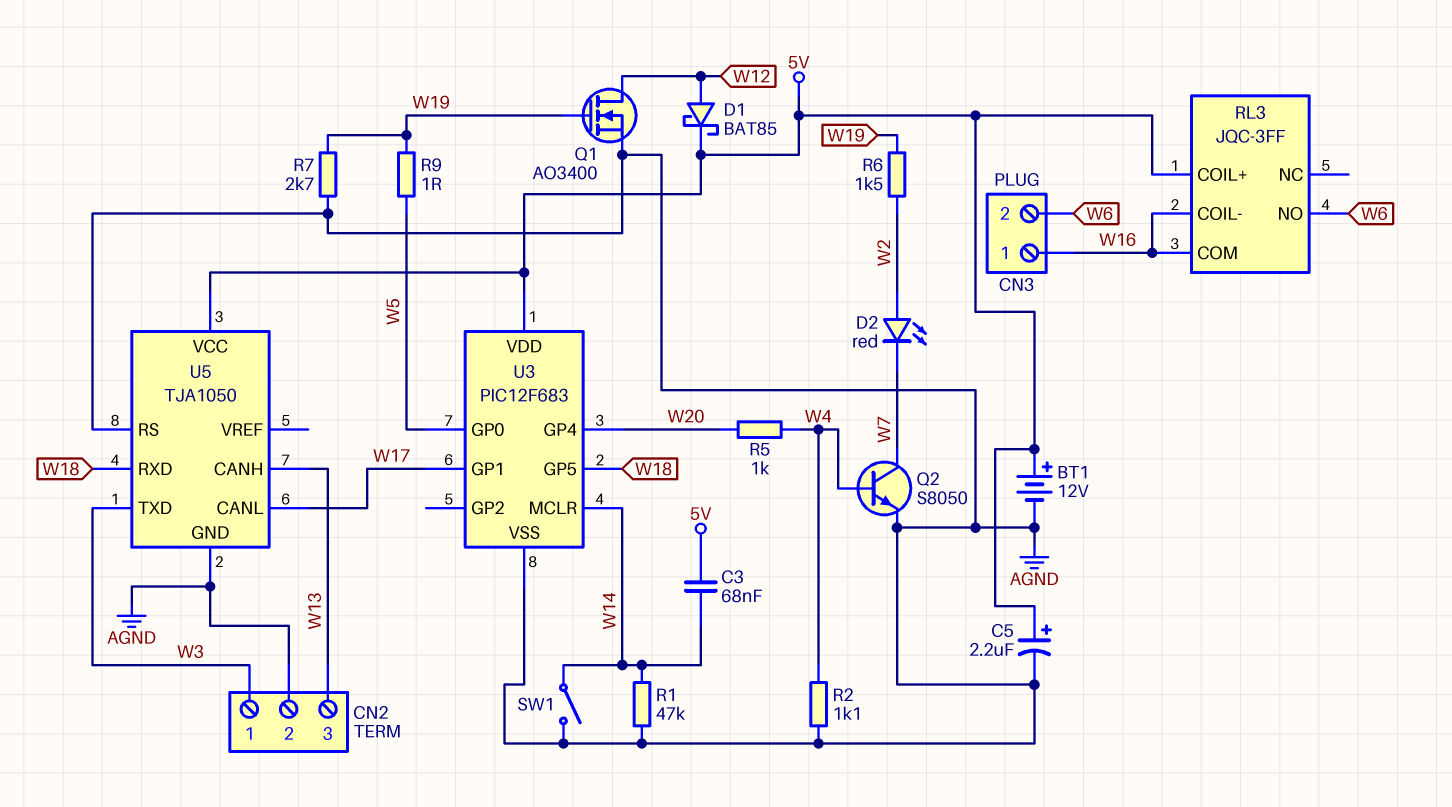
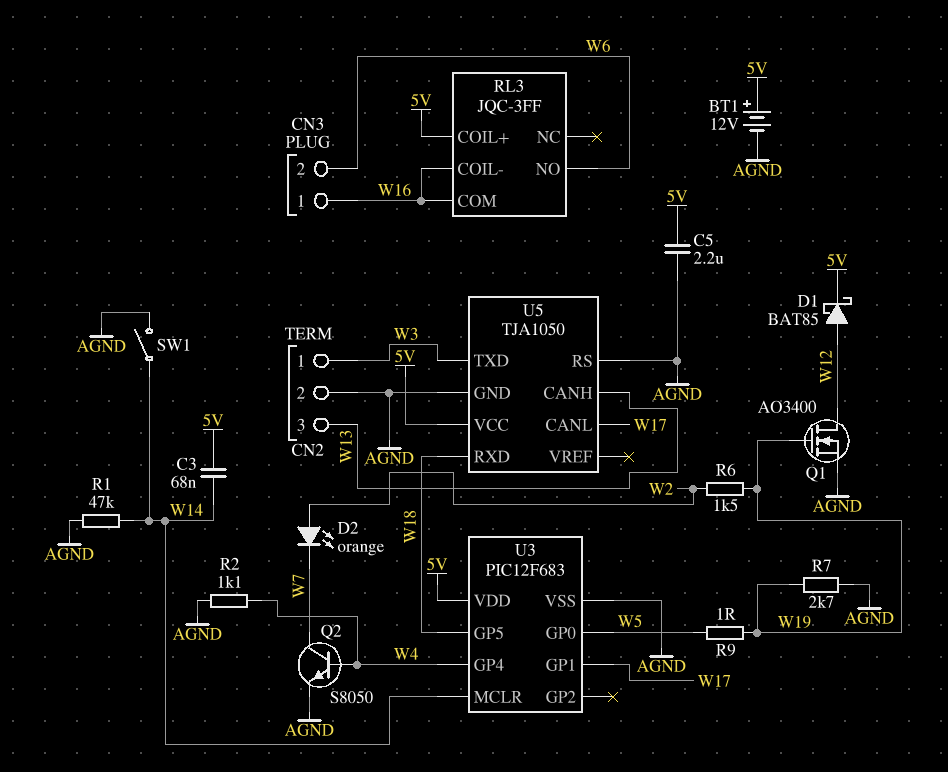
C5: 2.2uF (plus 5V, minus AGND) -> 2.2uF (5V, AGND)
D2: LED red (A W2, K W7) -> LED orange (A W2, K W7)
R5: 1k (W4, W20) -> none
U3 pin GP4: W20 -> W4

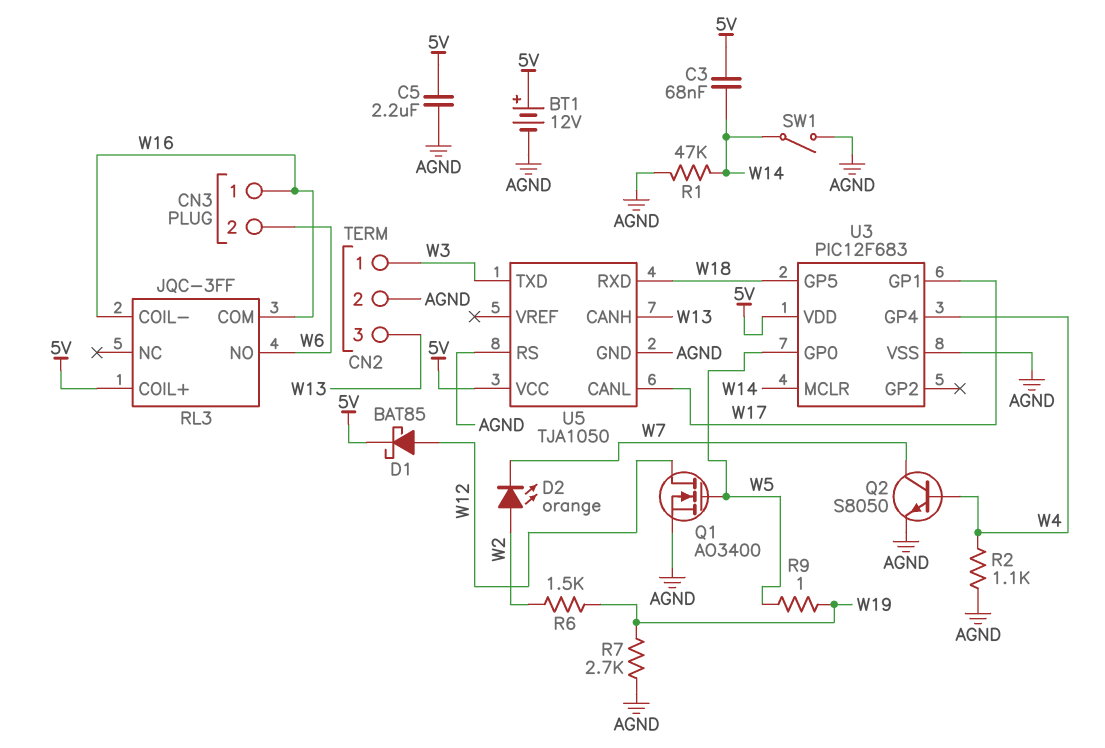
Q1: NMOS AO3400 (G W19, D W12, S AGND) -> NMOS AO3400 (G W5, D W12, S AGND)

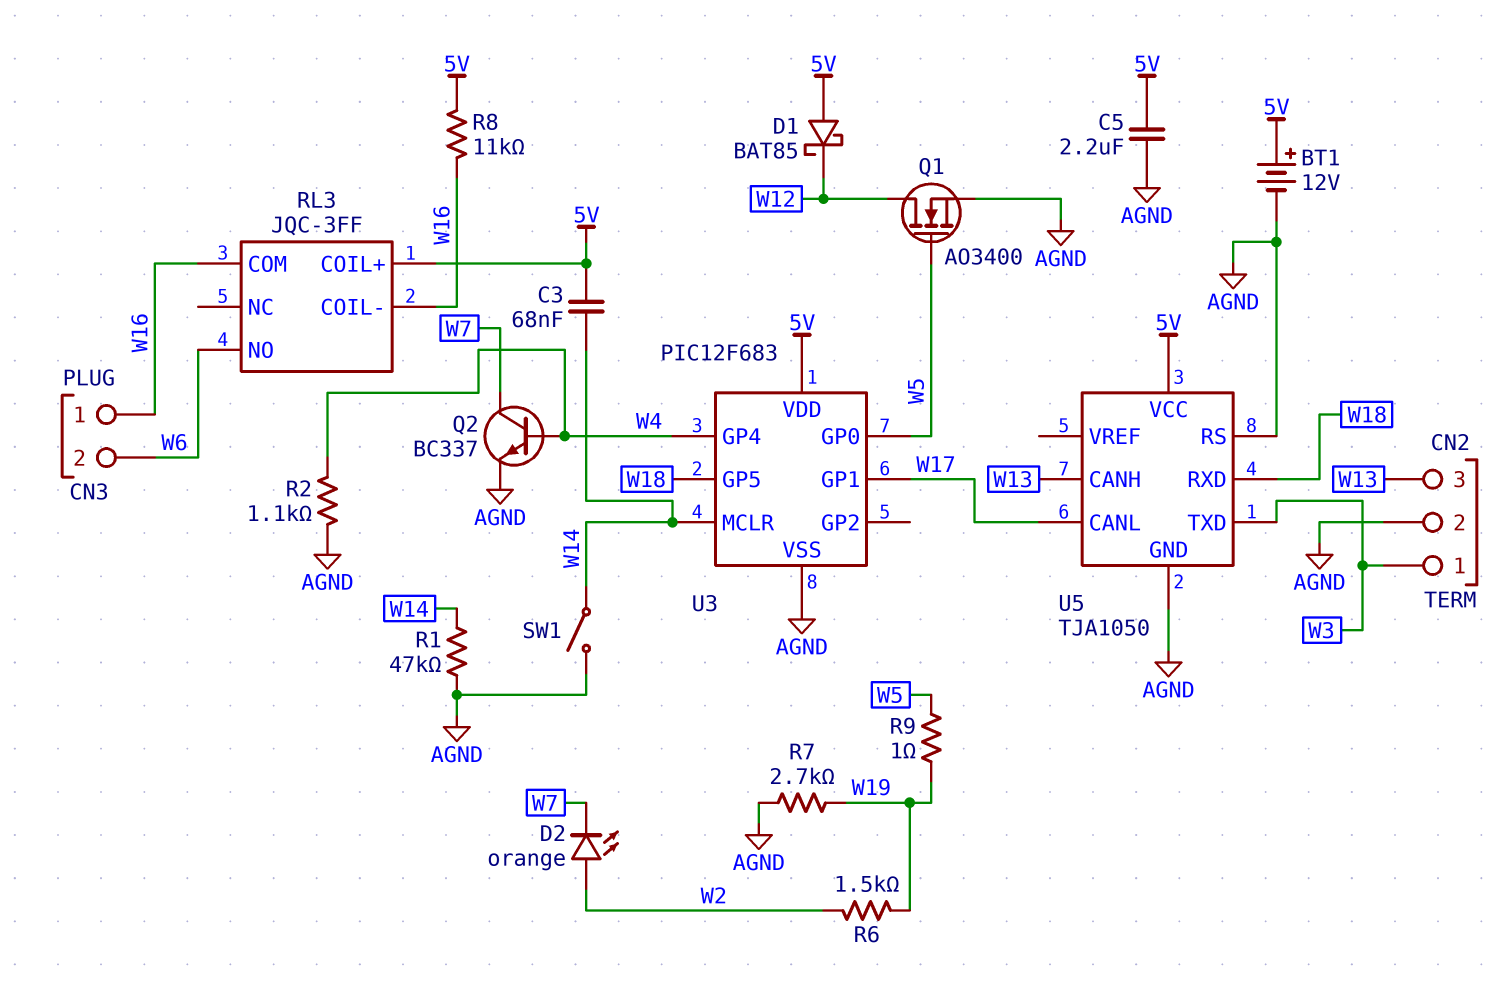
D1: schottky BAT85 (A W12, K 5V) -> schottky BAT85 (A 5V, K W12)
Q2: NPN S8050 (B W4, C W7, E AGND) -> NPN BC337 (B W4, C W7, E AGND)
R8: none -> 11k (5V, W16)

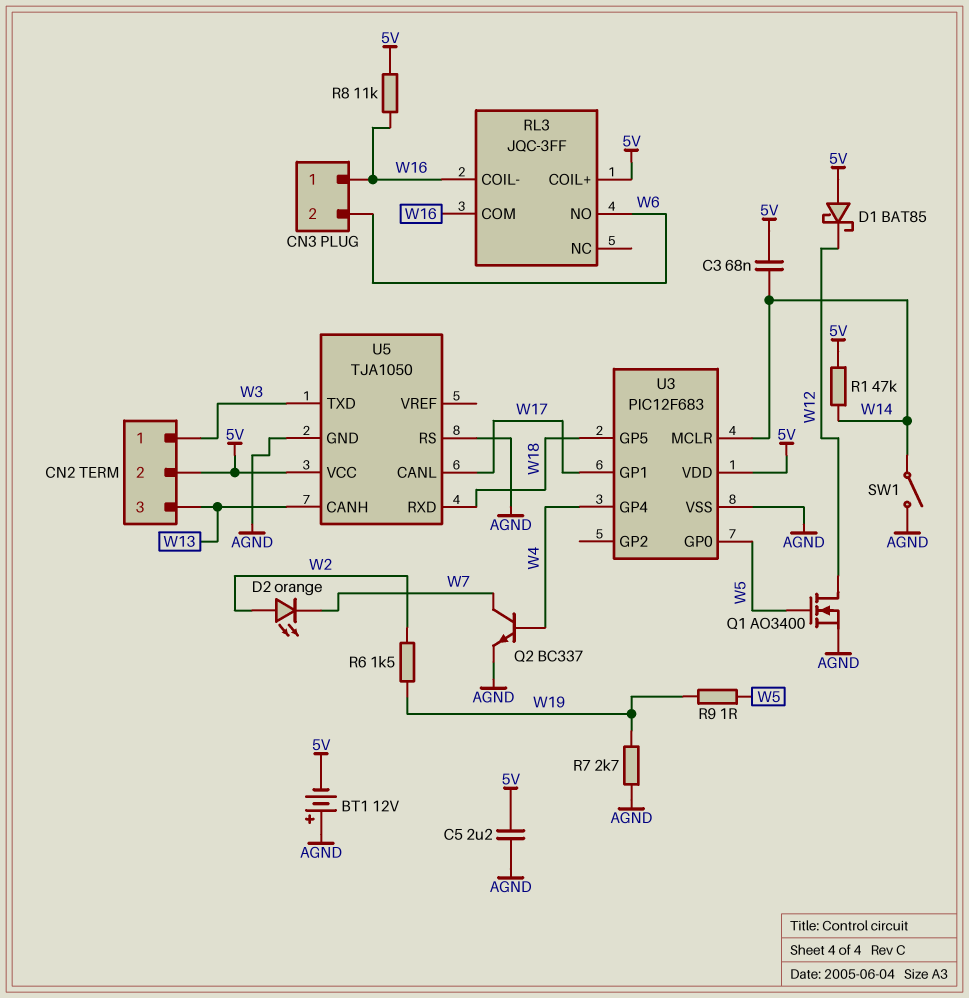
BT1: 12V (plus 5V, minus AGND) -> 12V (plus AGND, minus 5V)
CN2 pin 2: AGND -> 5V
R1: 47k (AGND, W14) -> 47k (5V, W14)
R2: 1.1k (AGND, W4) -> none

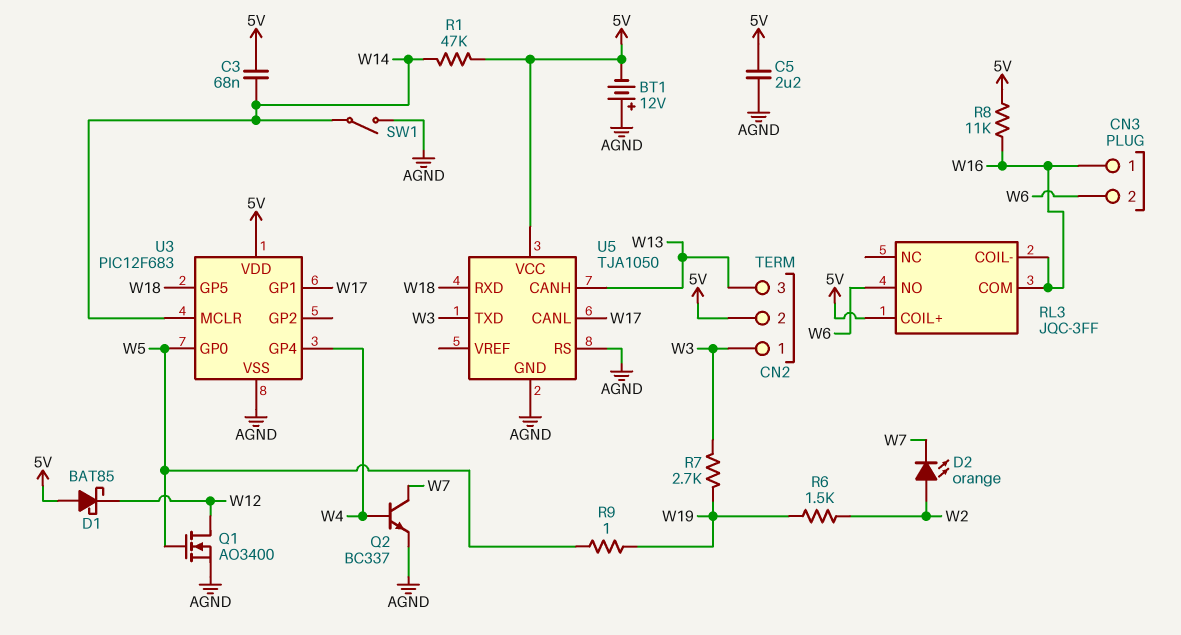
R7: 2.7k (AGND, W19) -> 2.7k (W3, W19)

